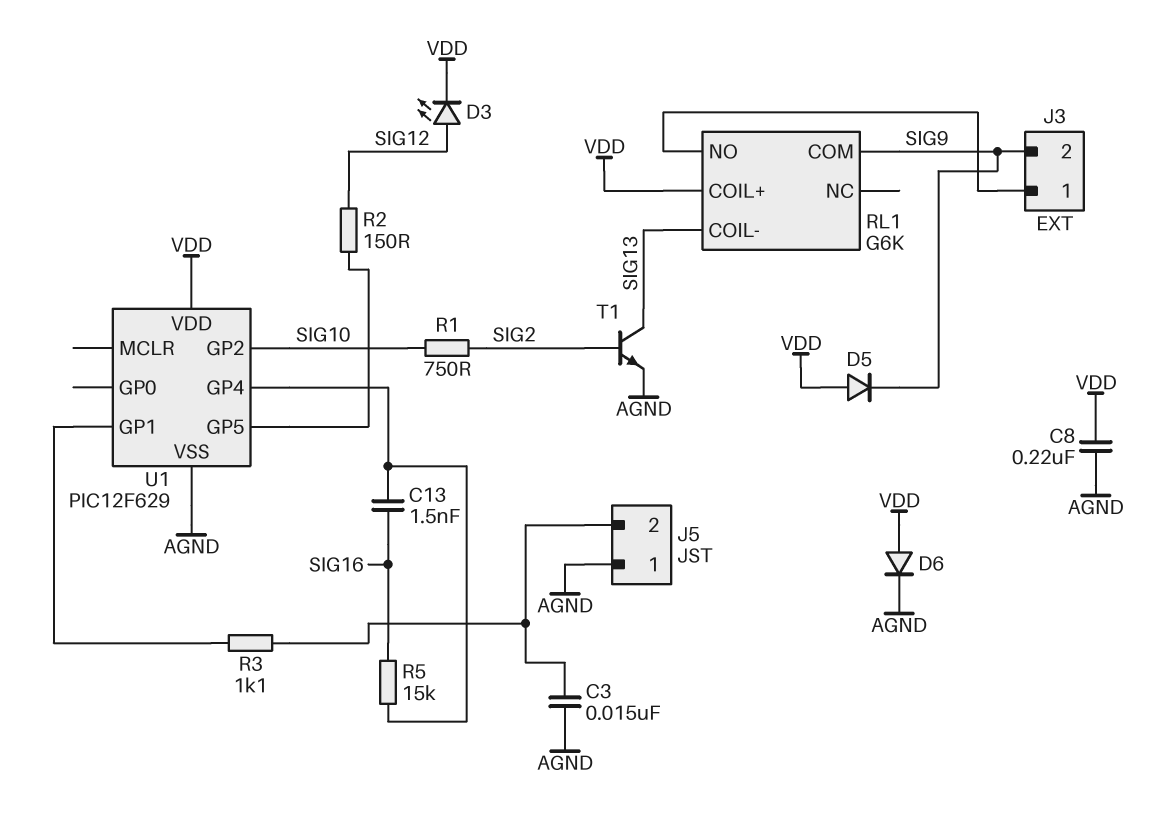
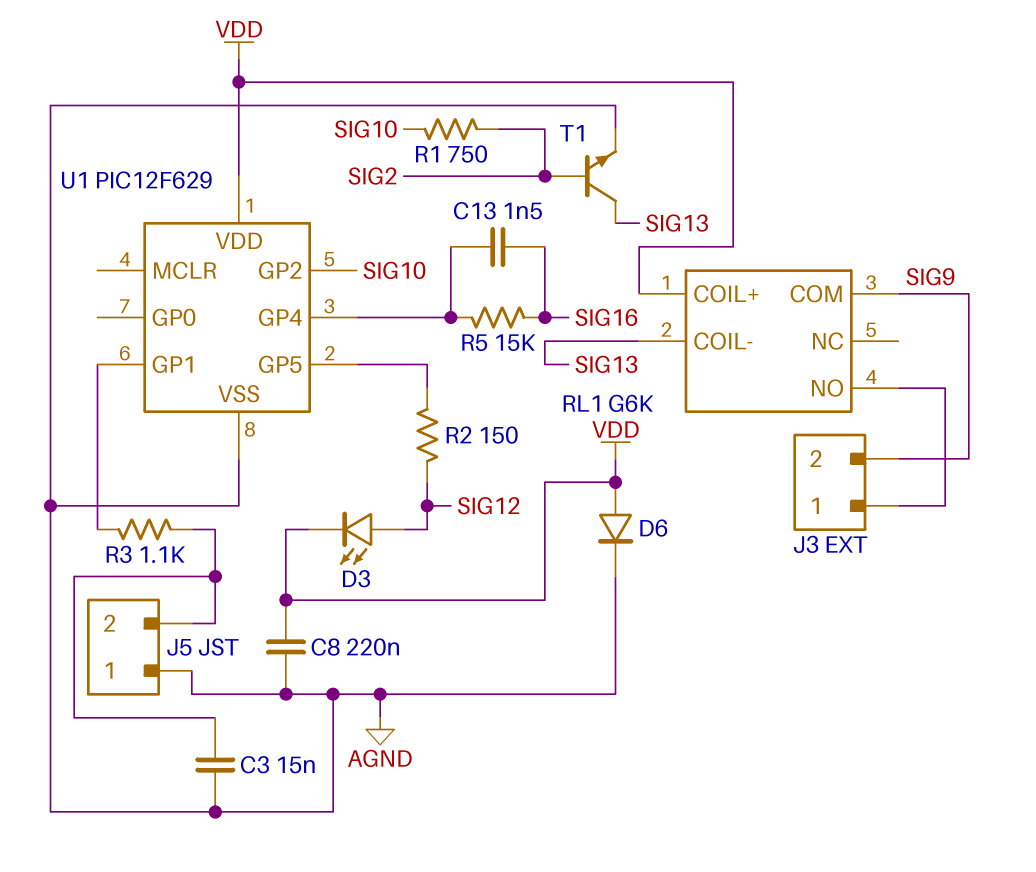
D5: diode (A VDD, K SIG9) -> none

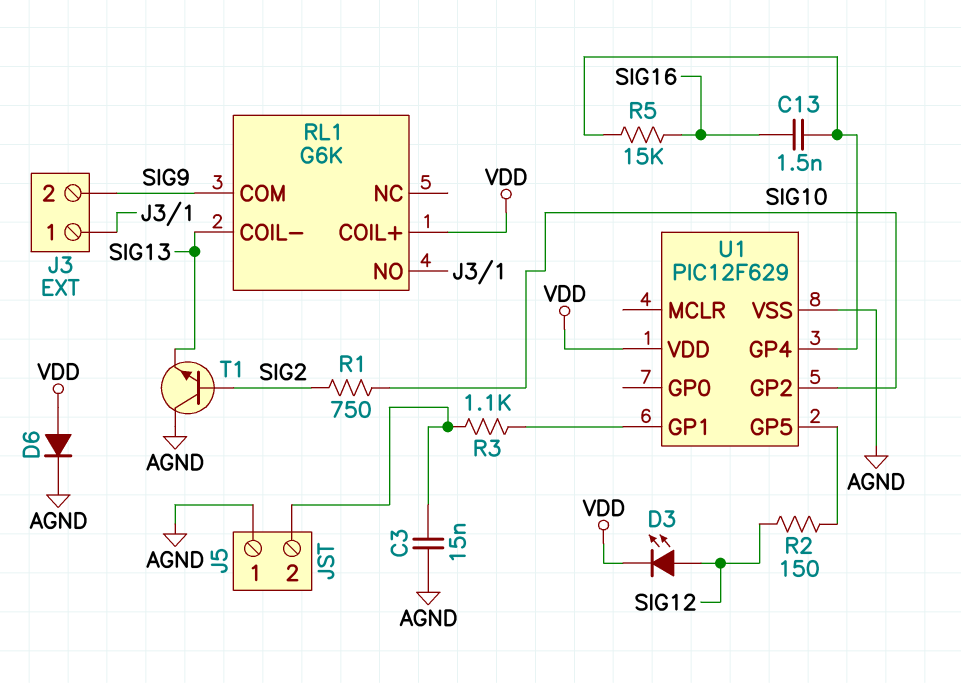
C8: 220nF (AGND, VDD) -> none
T1: NPN (B SIG2, C SIG13, E AGND) -> NPN (B SIG2, C AGND, E SIG13)

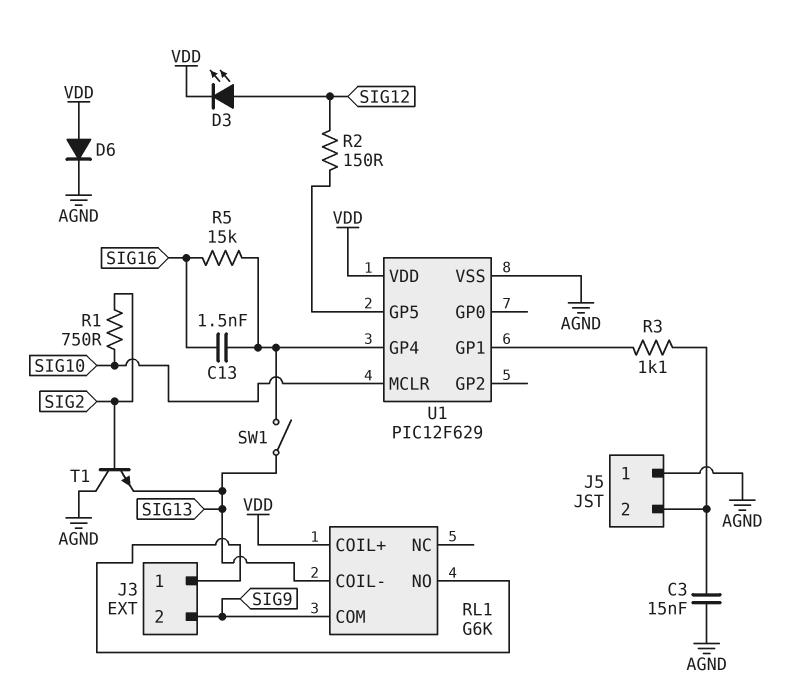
SW1: none -> switch (SIG13, U1/GP4)
U1 pin GP2: SIG10 -> none
U1 pin MCLR: none -> SIG10

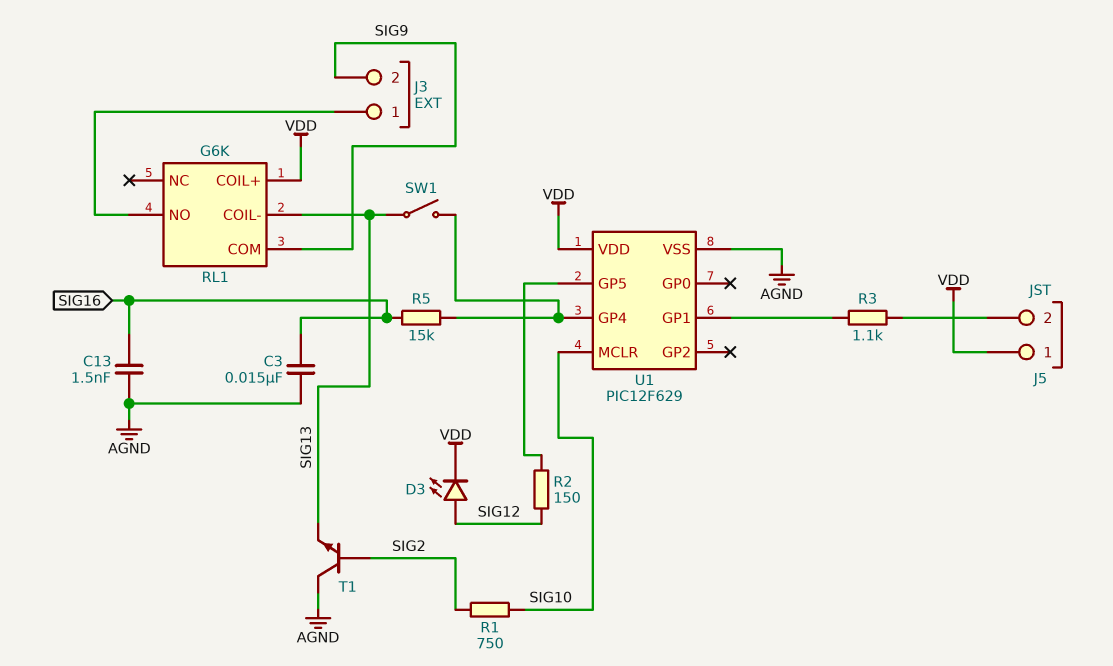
C3: 15nF (AGND, J5/2) -> 15nF (AGND, SIG16)
C13: 1.5nF (SIG16, U1/GP4) -> 1.5nF (AGND, SIG16)
D6: diode (A VDD, K AGND) -> none
J5 pin 1: AGND -> VDD

